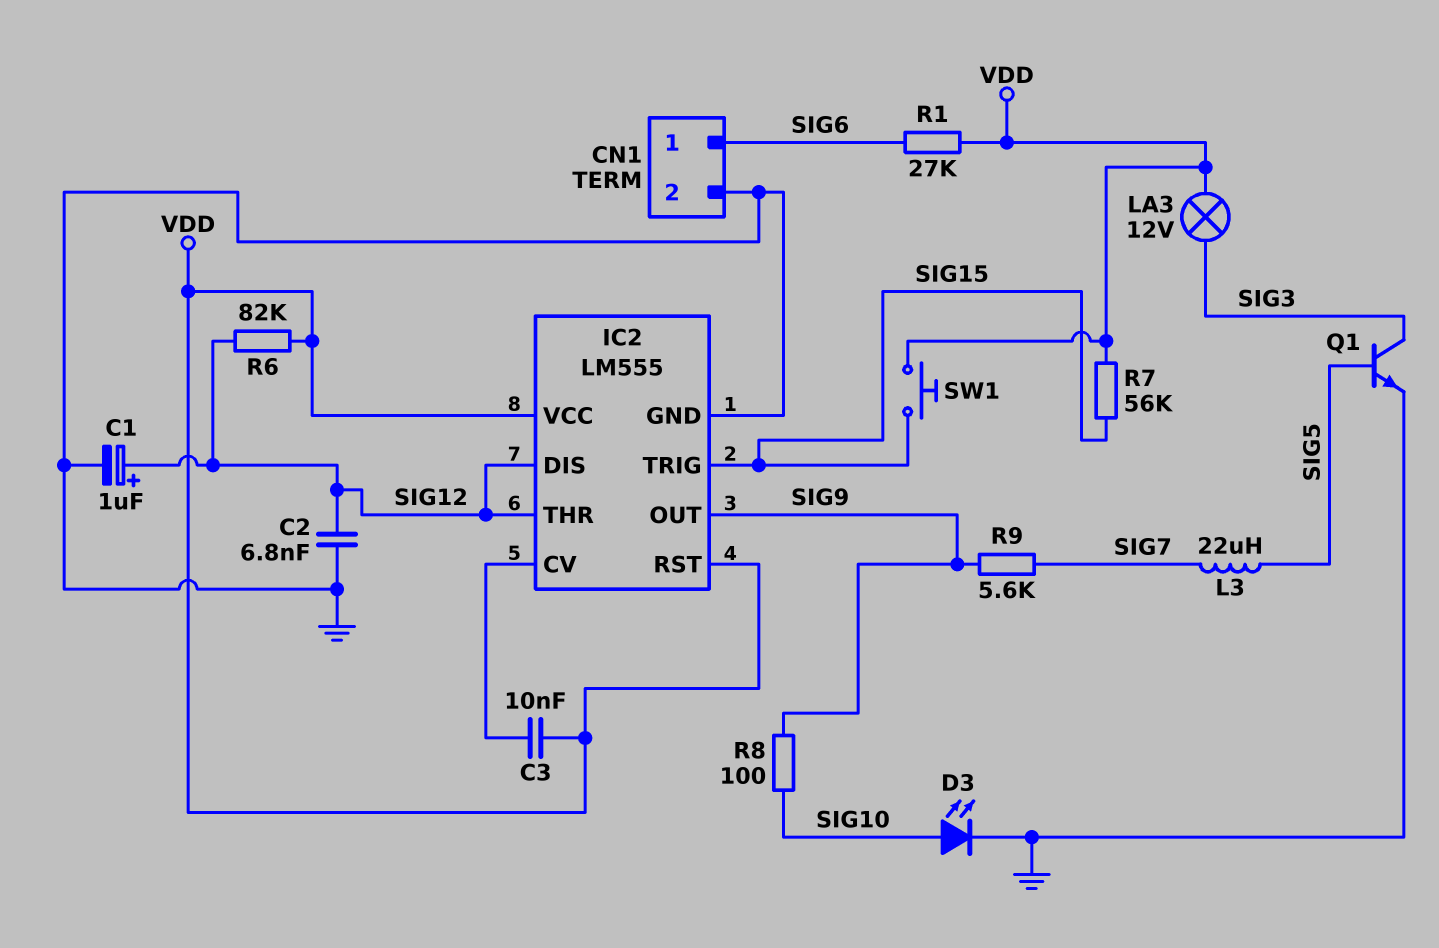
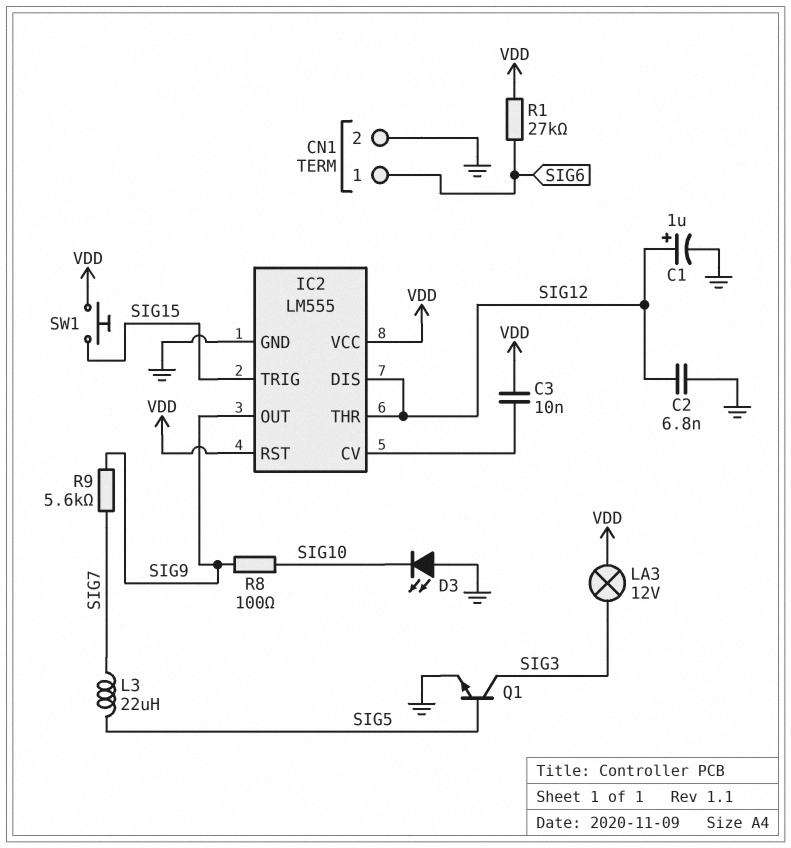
D3: LED (A SIG10, K GND) -> LED (A GND, K SIG10)
R6: 82k (SIG12, VDD) -> none
R7: 56k (SIG15, VDD) -> none

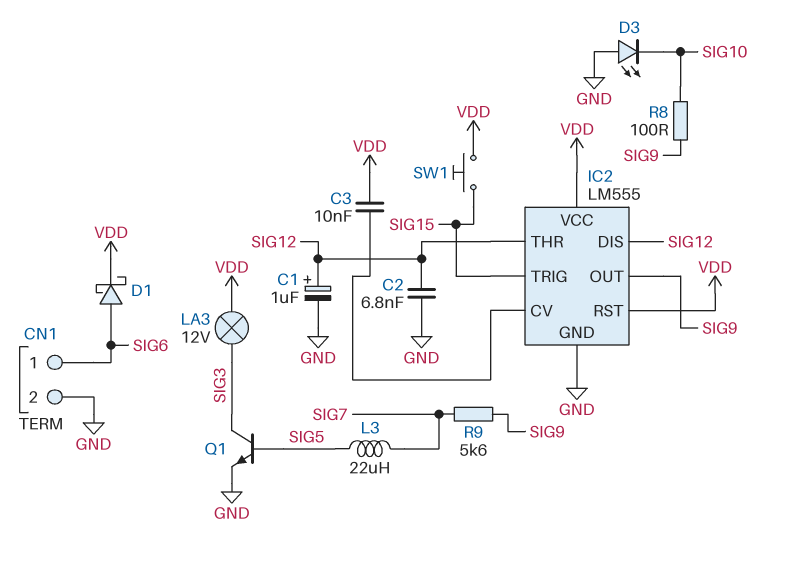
D1: none -> schottky (A SIG6, K VDD)
R1: 27k (SIG6, VDD) -> none

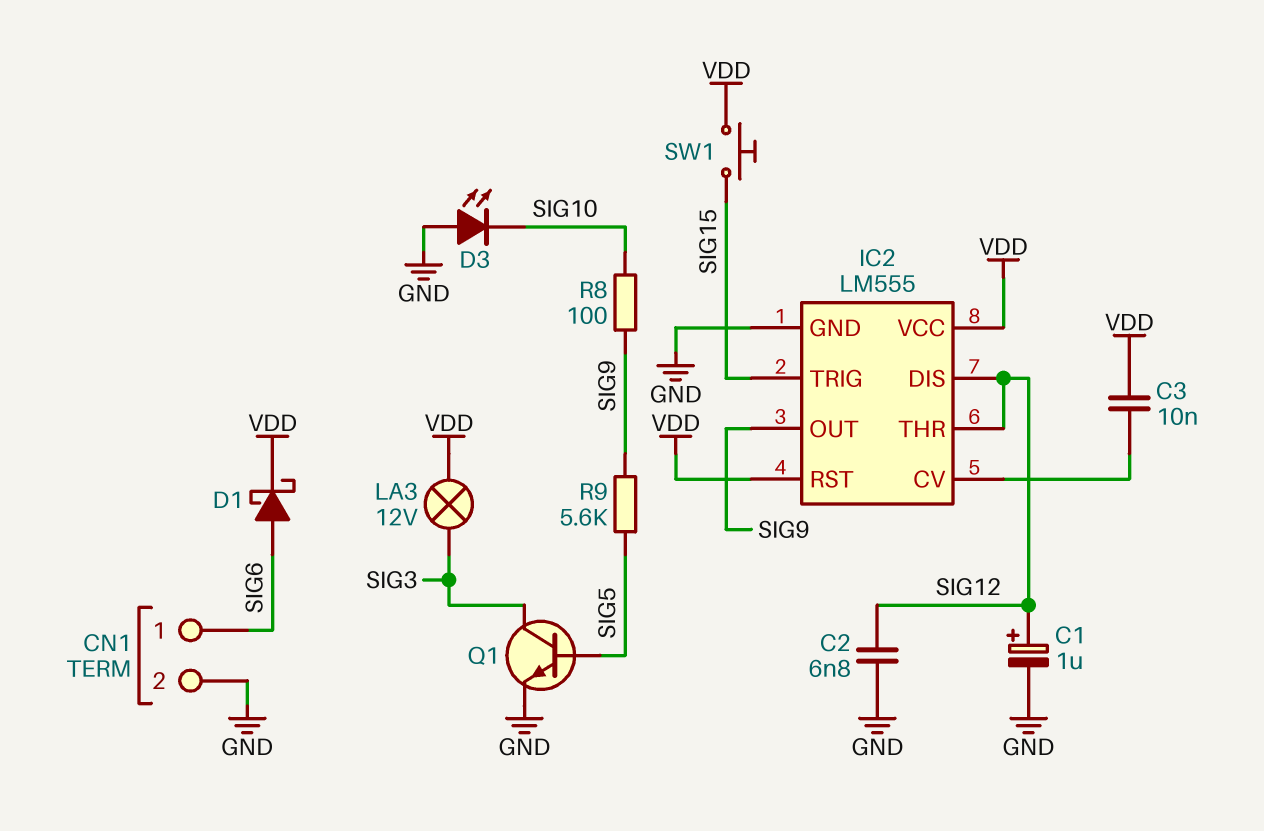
L3: 22uH (SIG5, SIG7) -> none
R9: 5.6k (SIG7, SIG9) -> 5.6k (SIG5, SIG9)

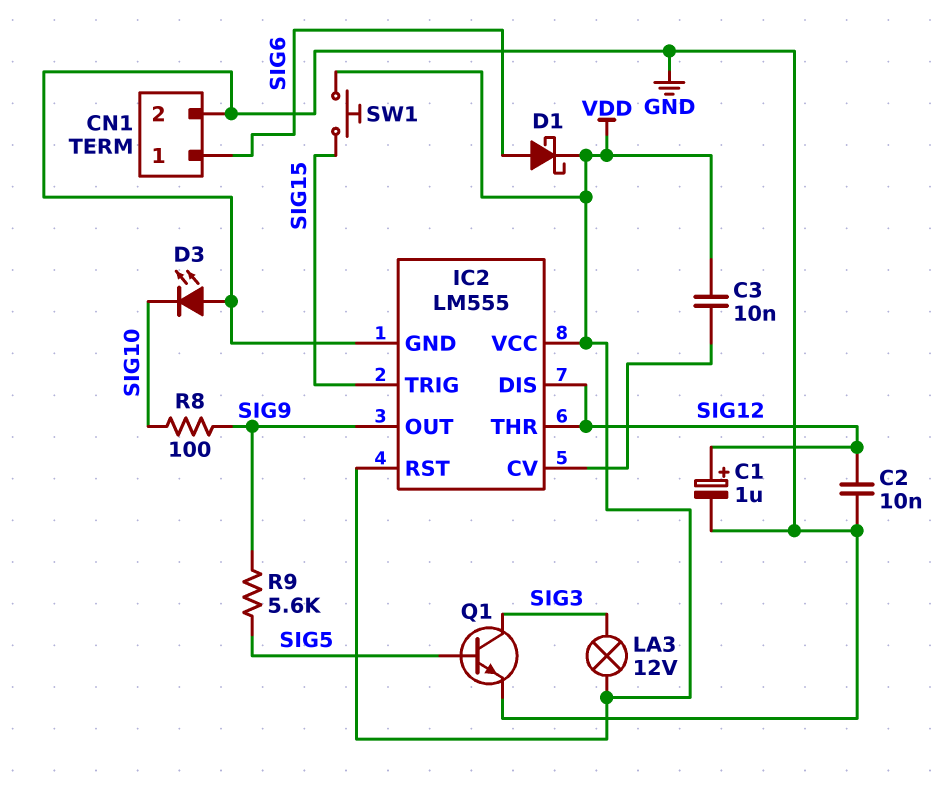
C2: 6.8nF (GND, SIG12) -> 10nF (GND, SIG12)

